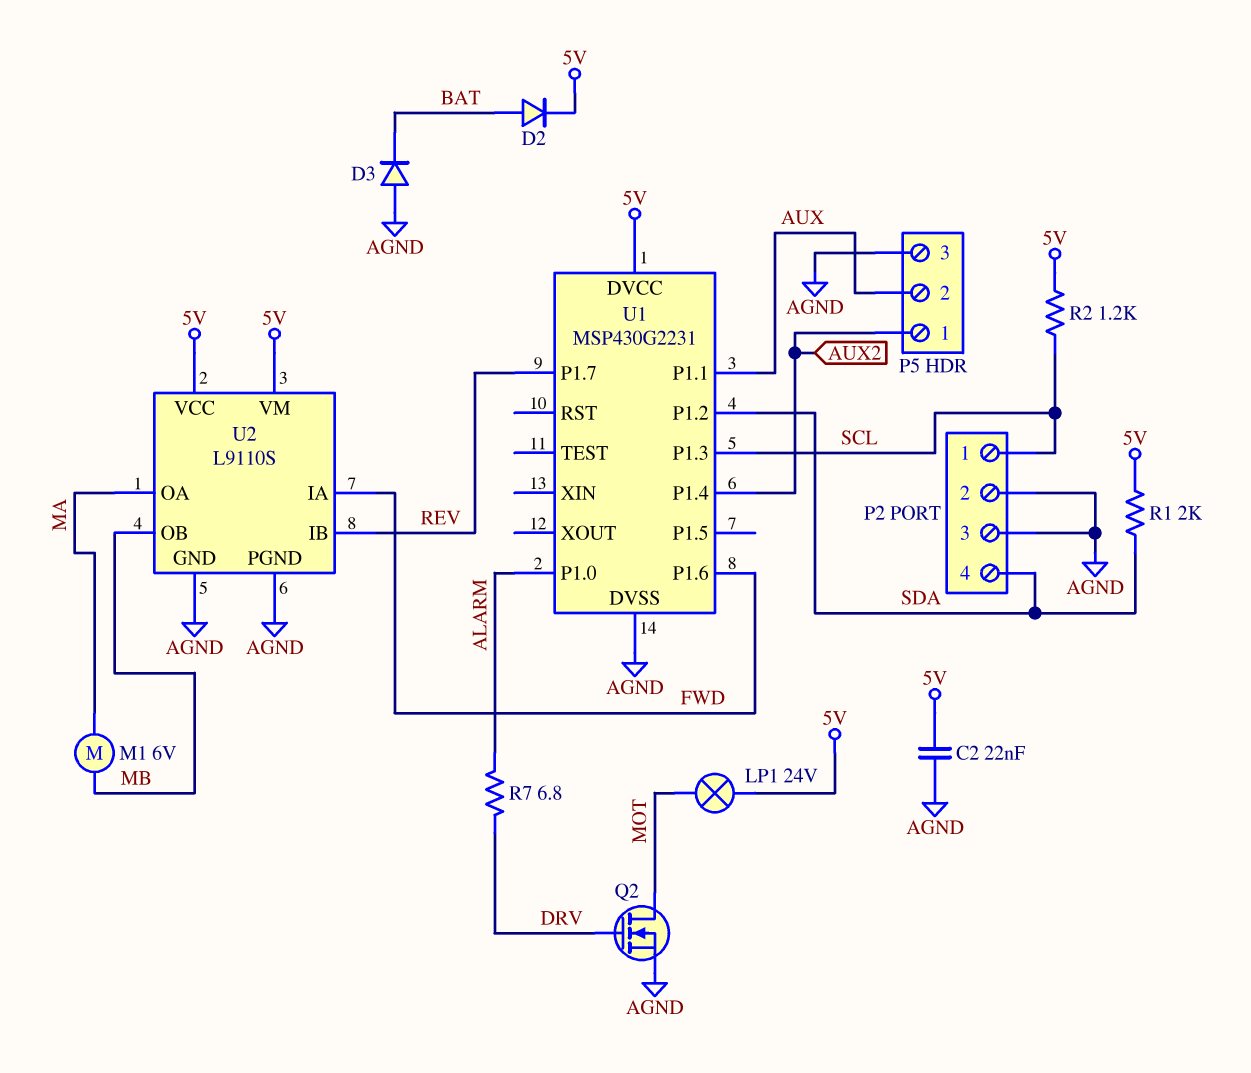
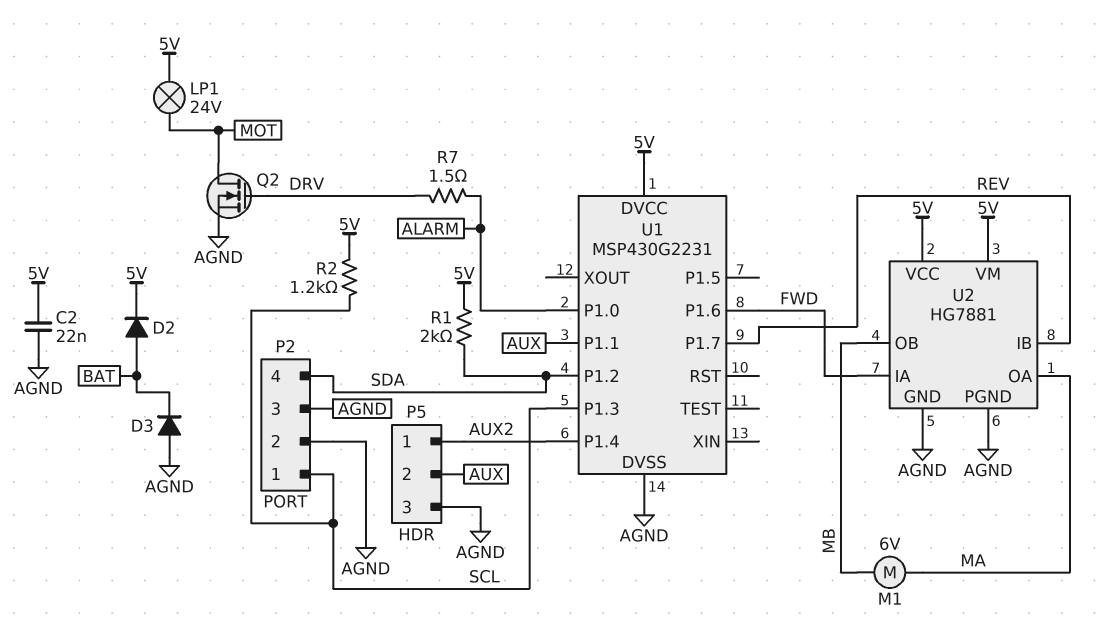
R7: 6.8 (ALARM, DRV) -> 1.5 (ALARM, DRV)
U2: L9110S -> HG7881

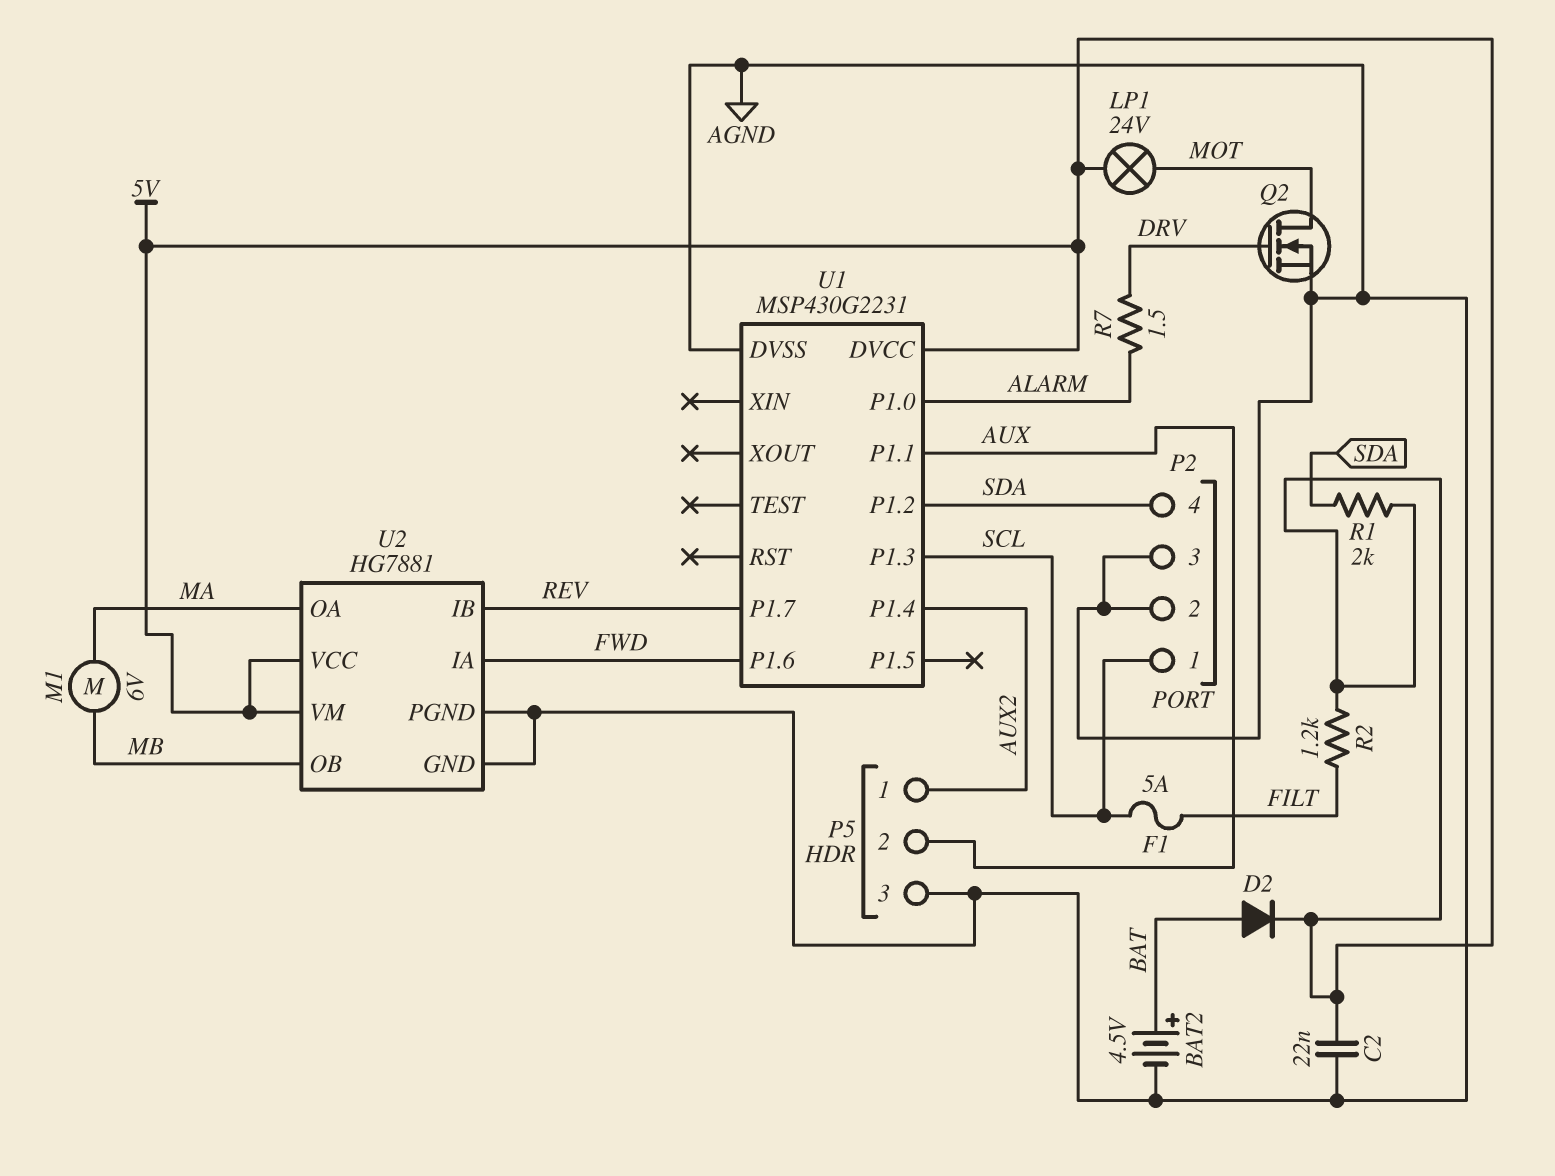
BAT2: none -> 4.5V (plus BAT, minus AGND)
D3: diode (A AGND, K BAT) -> none
F1: none -> 5A (FILT, SCL)
R2: 1.2k (5V, SCL) -> 1.2k (5V, FILT)

